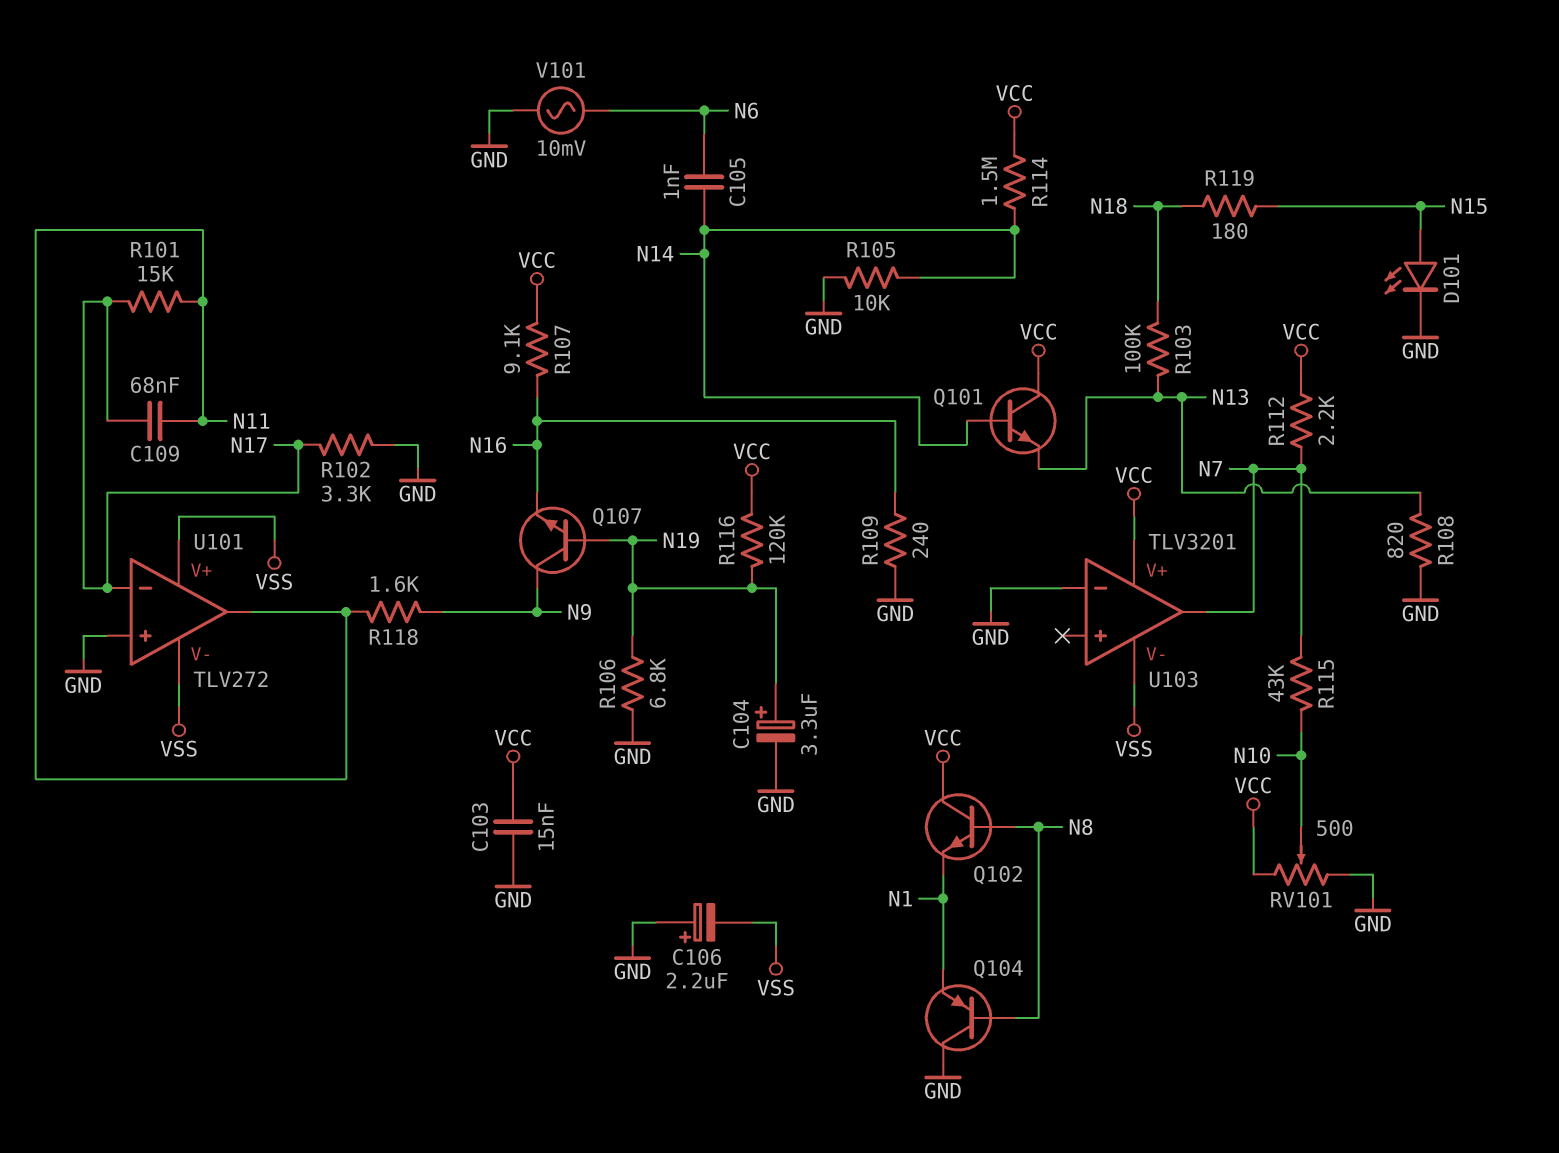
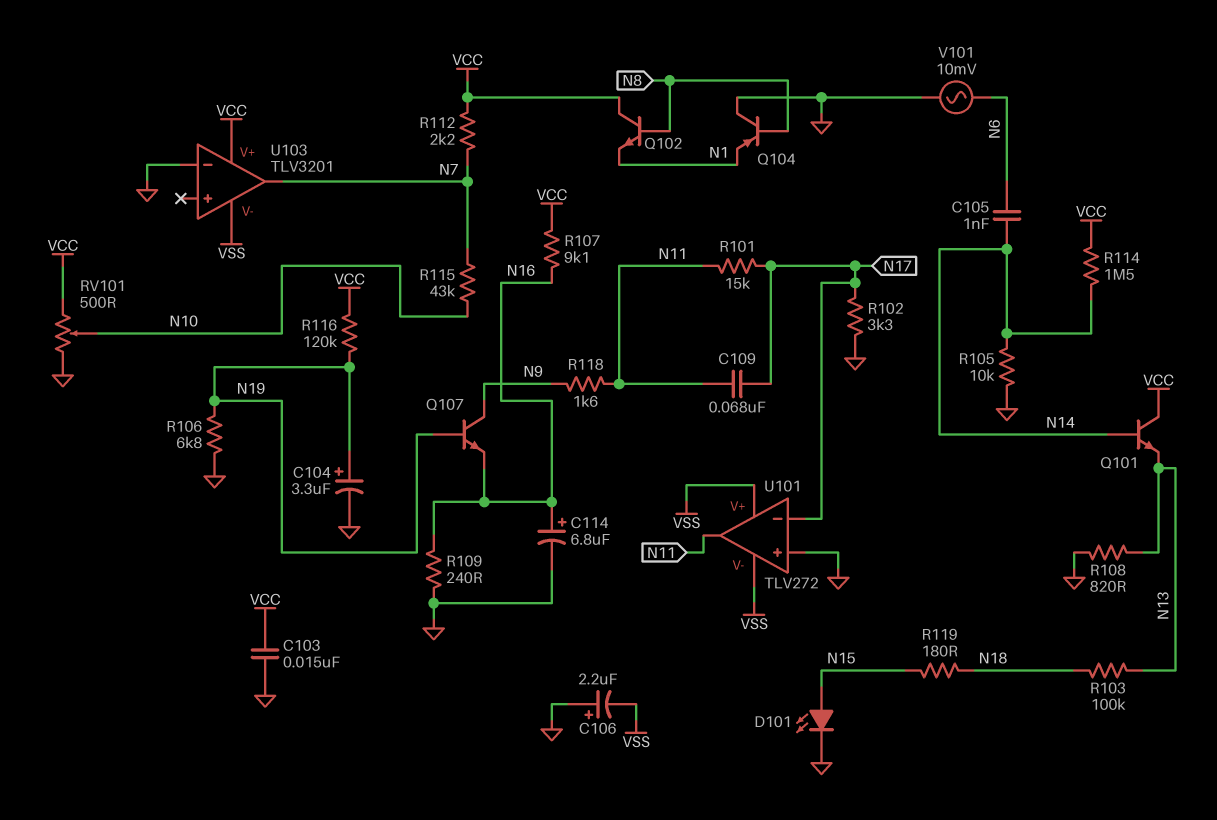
C114: none -> 6.8uF (plus N16, minus GND)

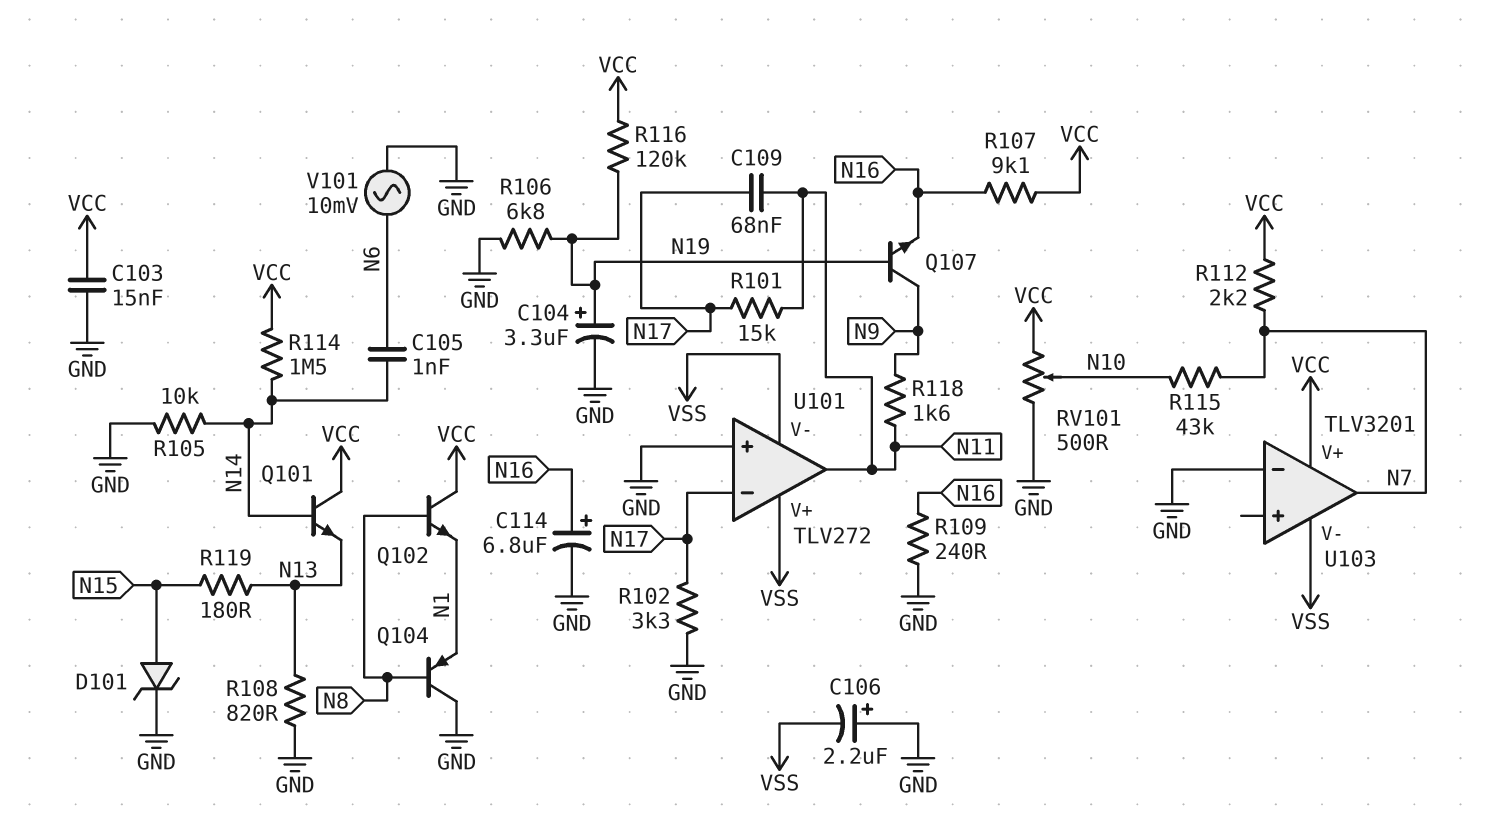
D101: LED (A N15, K GND) -> zener (A N15, K GND)
R103: 100k (N13, N18) -> none
R119: 180 (N15, N18) -> 180 (N13, N15)

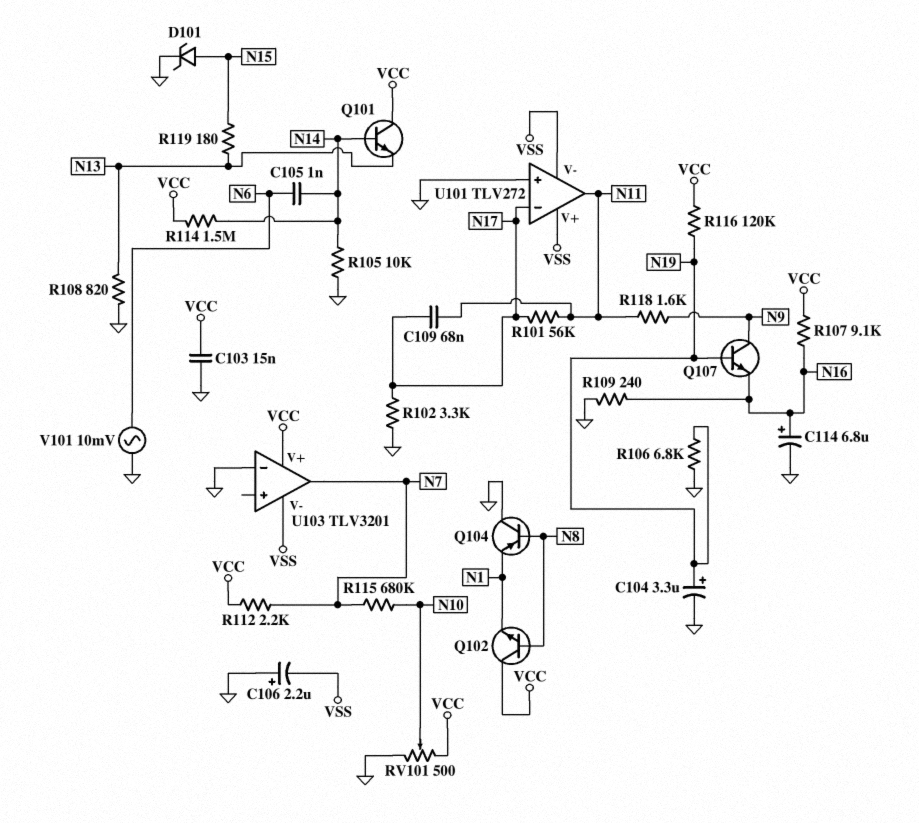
R101: 15k (N11, N17) -> 56k (N11, N17)
R115: 43k (N7, N10) -> 680k (N7, N10)

